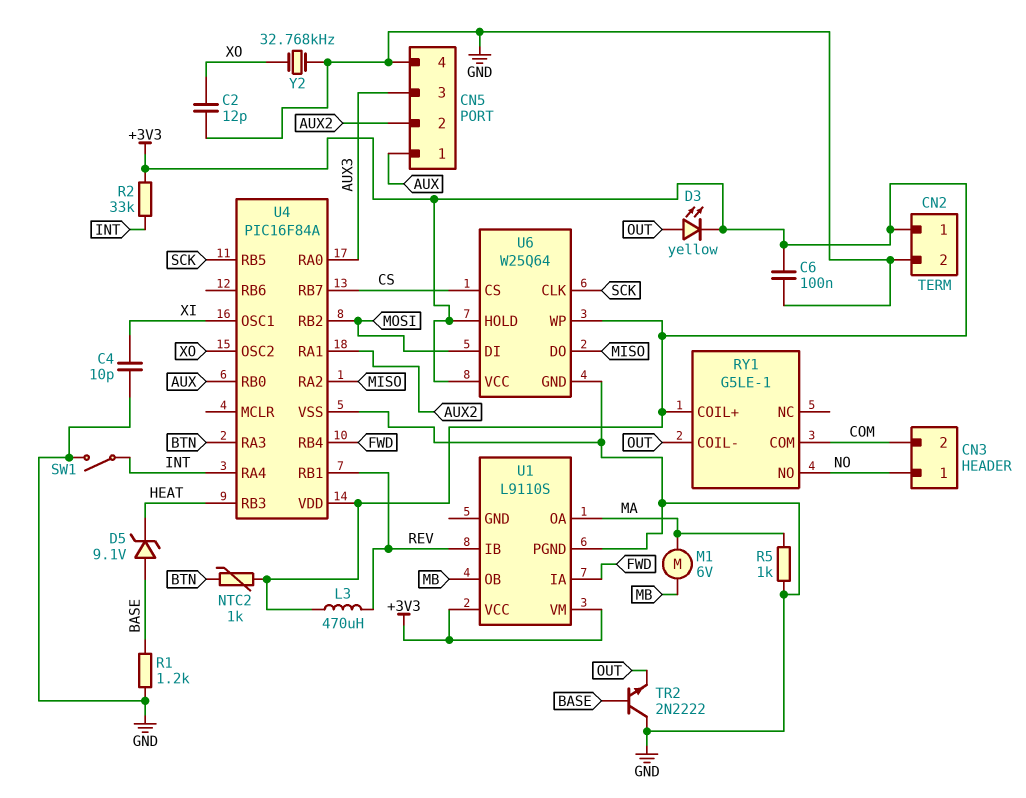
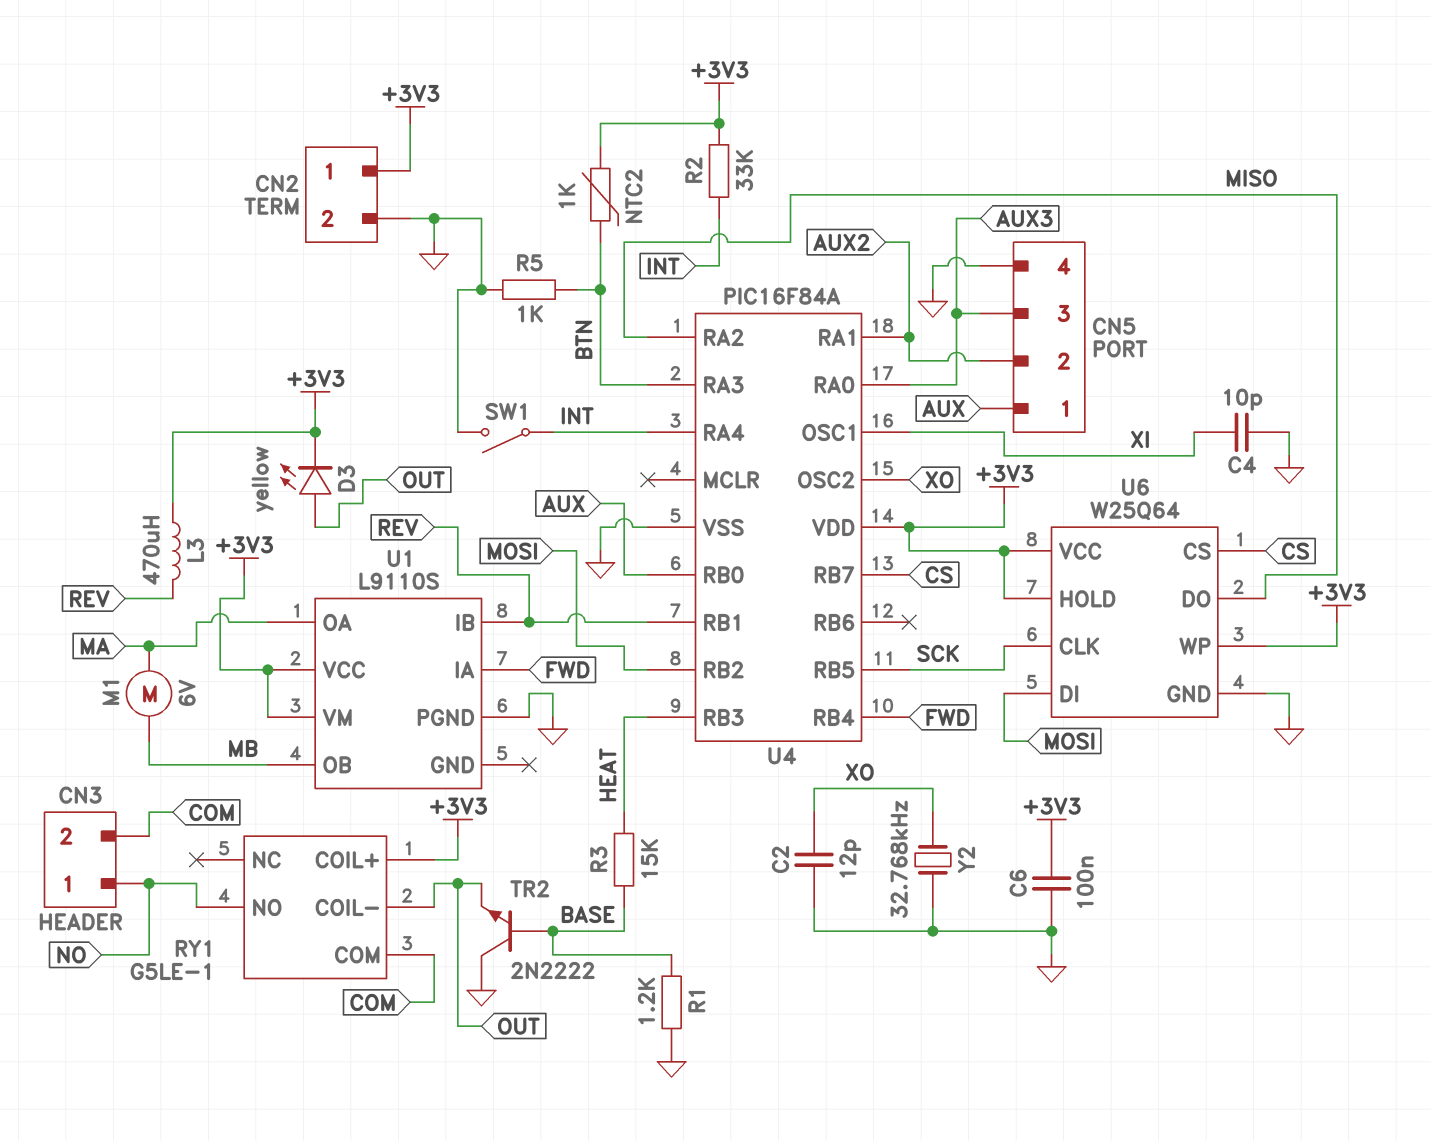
D5: zener 9.1V (A BASE, K HEAT) -> none
R3: none -> 15k (BASE, HEAT)
R5: 1k (GND, MA) -> 1k (BTN, GND)

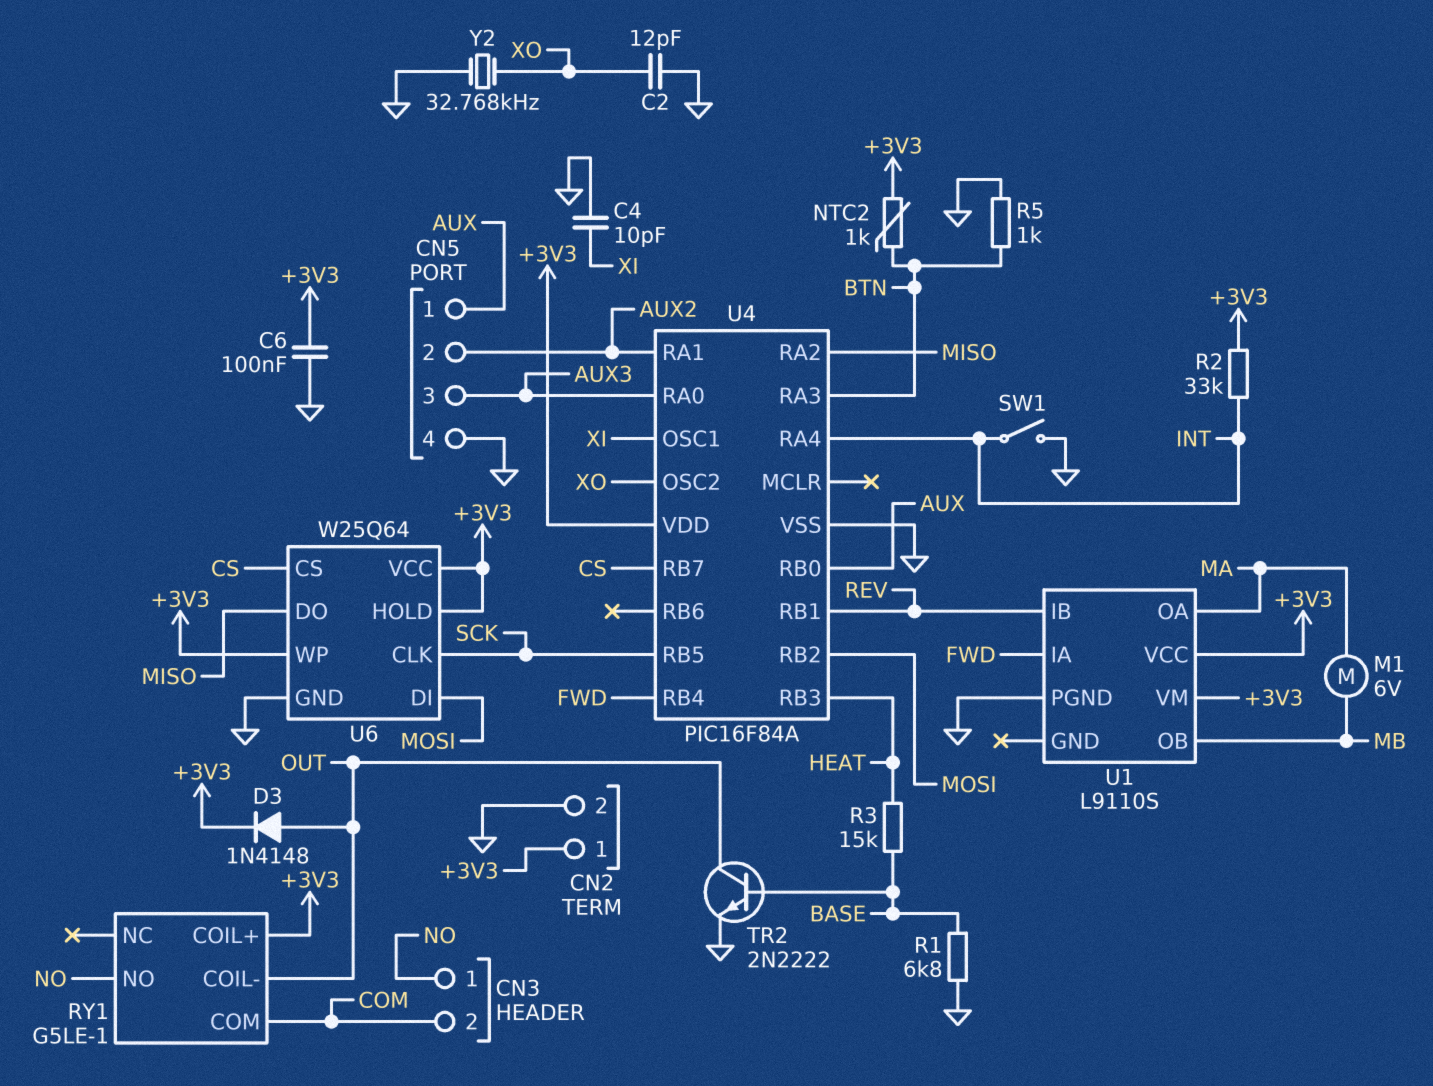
D3: LED yellow (A OUT, K +3V3) -> diode 1N4148 (A OUT, K +3V3)
L3: 470uH (+3V3, REV) -> none
R1: 1.2k (BASE, GND) -> 6.8k (BASE, GND)
TR2: NPN 2N2222 (B BASE, C GND, E OUT) -> NPN 2N2222 (B BASE, C OUT, E GND)

